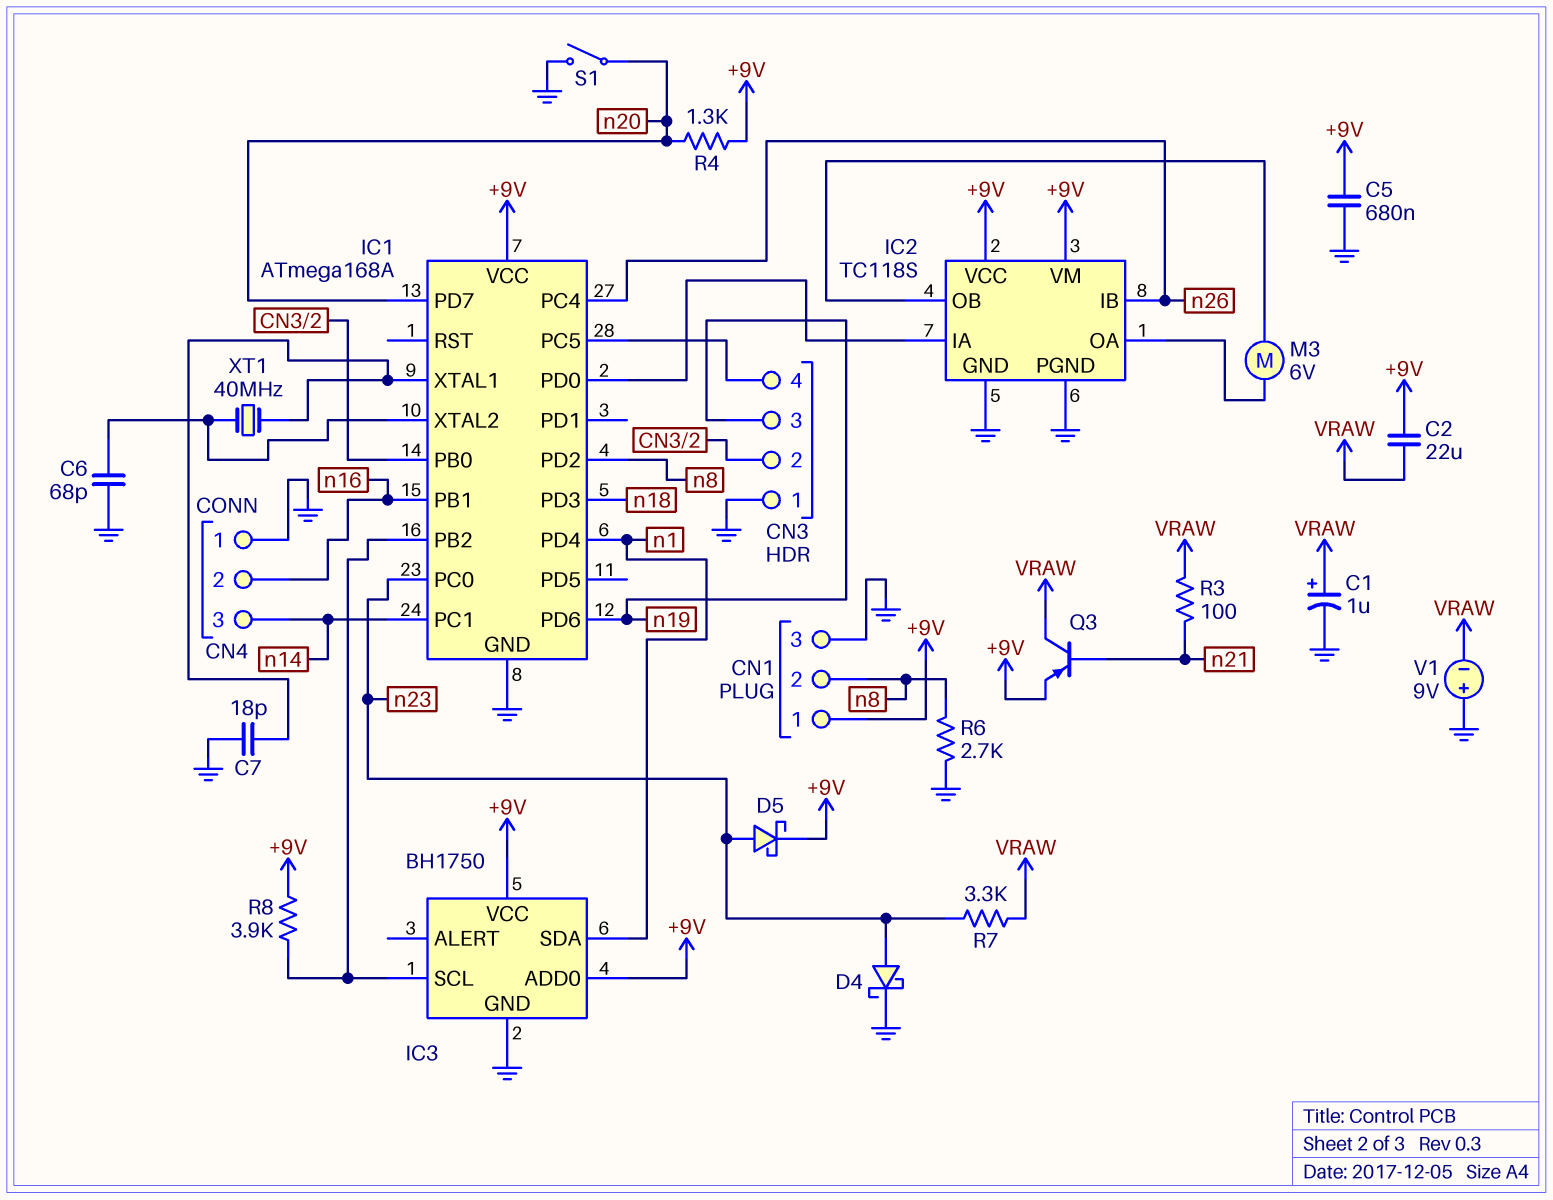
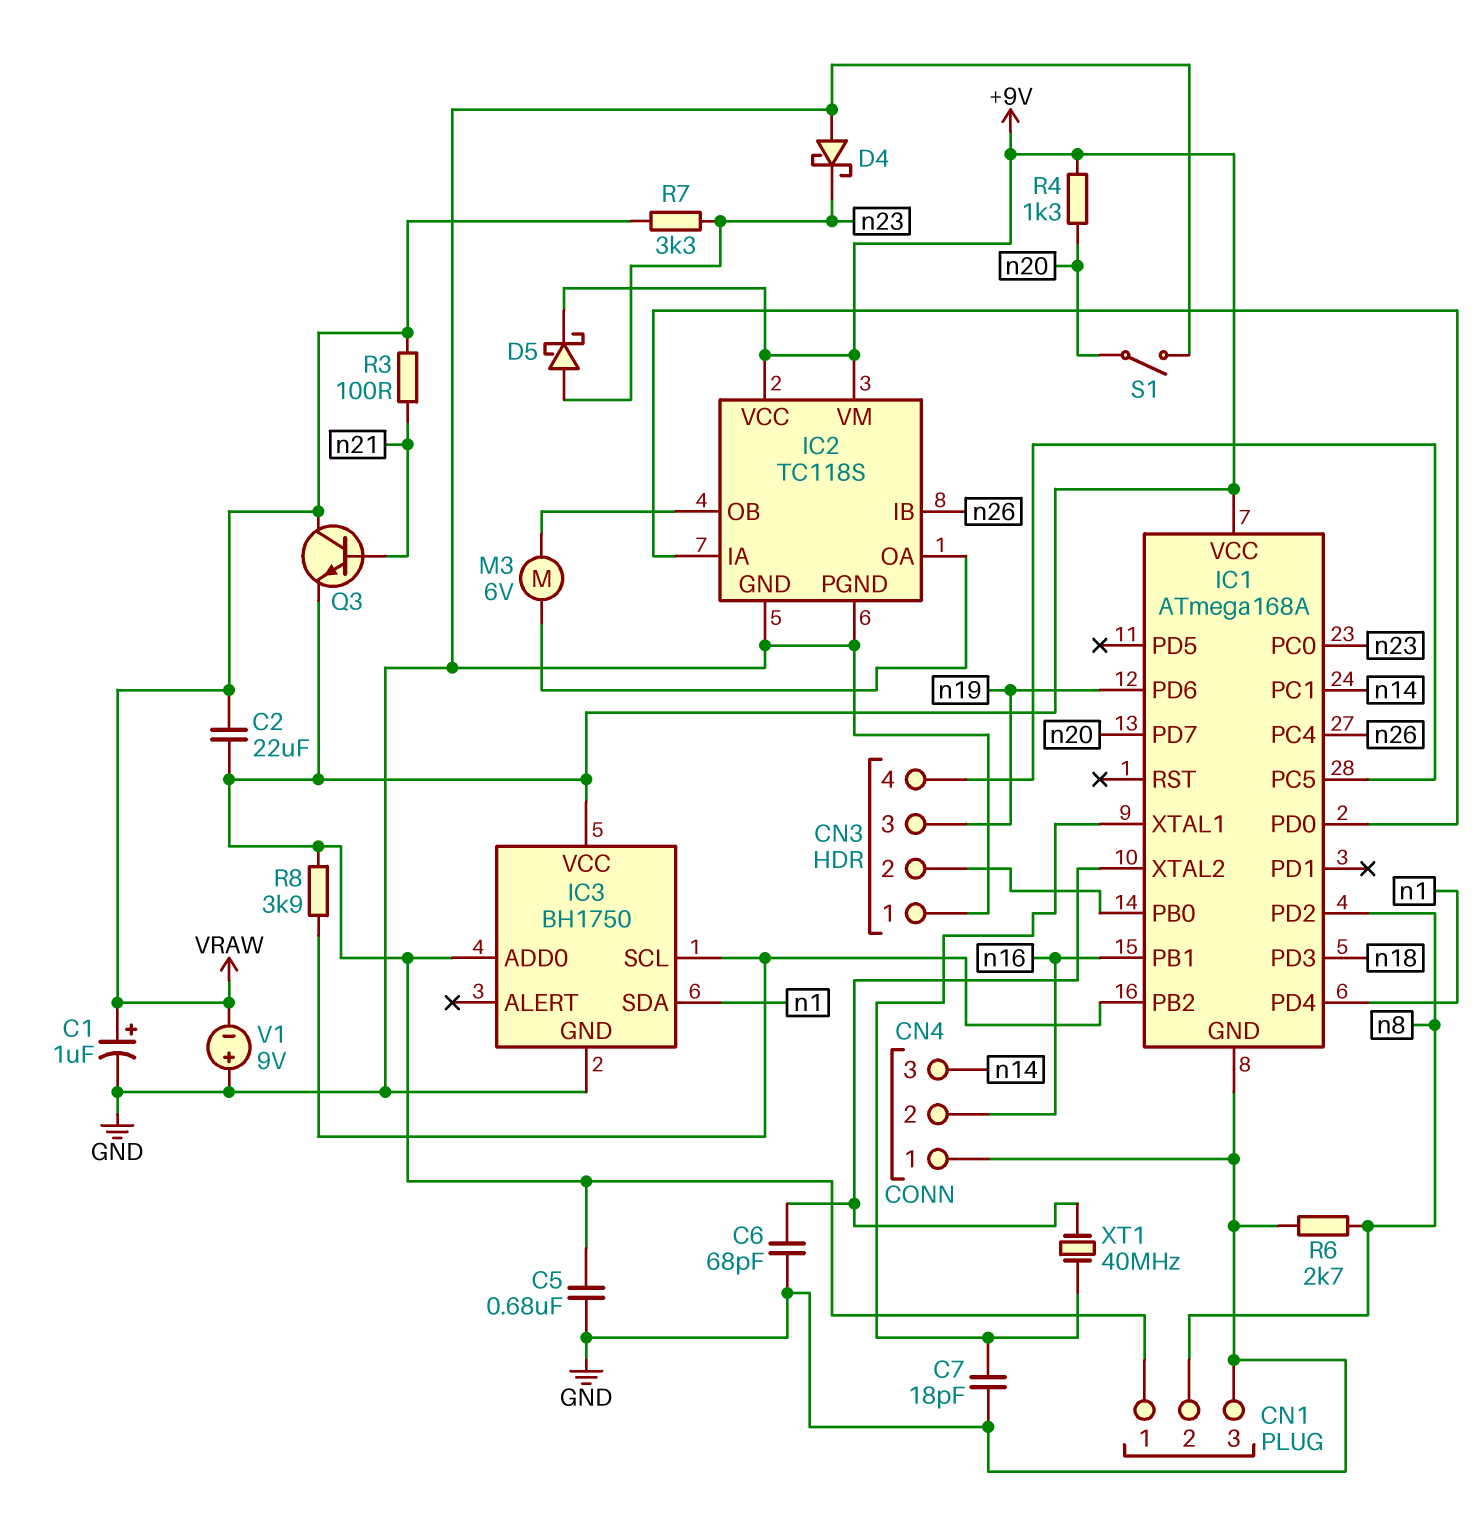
D4: schottky (A n23, K GND) -> schottky (A GND, K n23)
Q3: PNP (B n21, C VRAW, E +9V) -> NPN (B n21, C VRAW, E +9V)

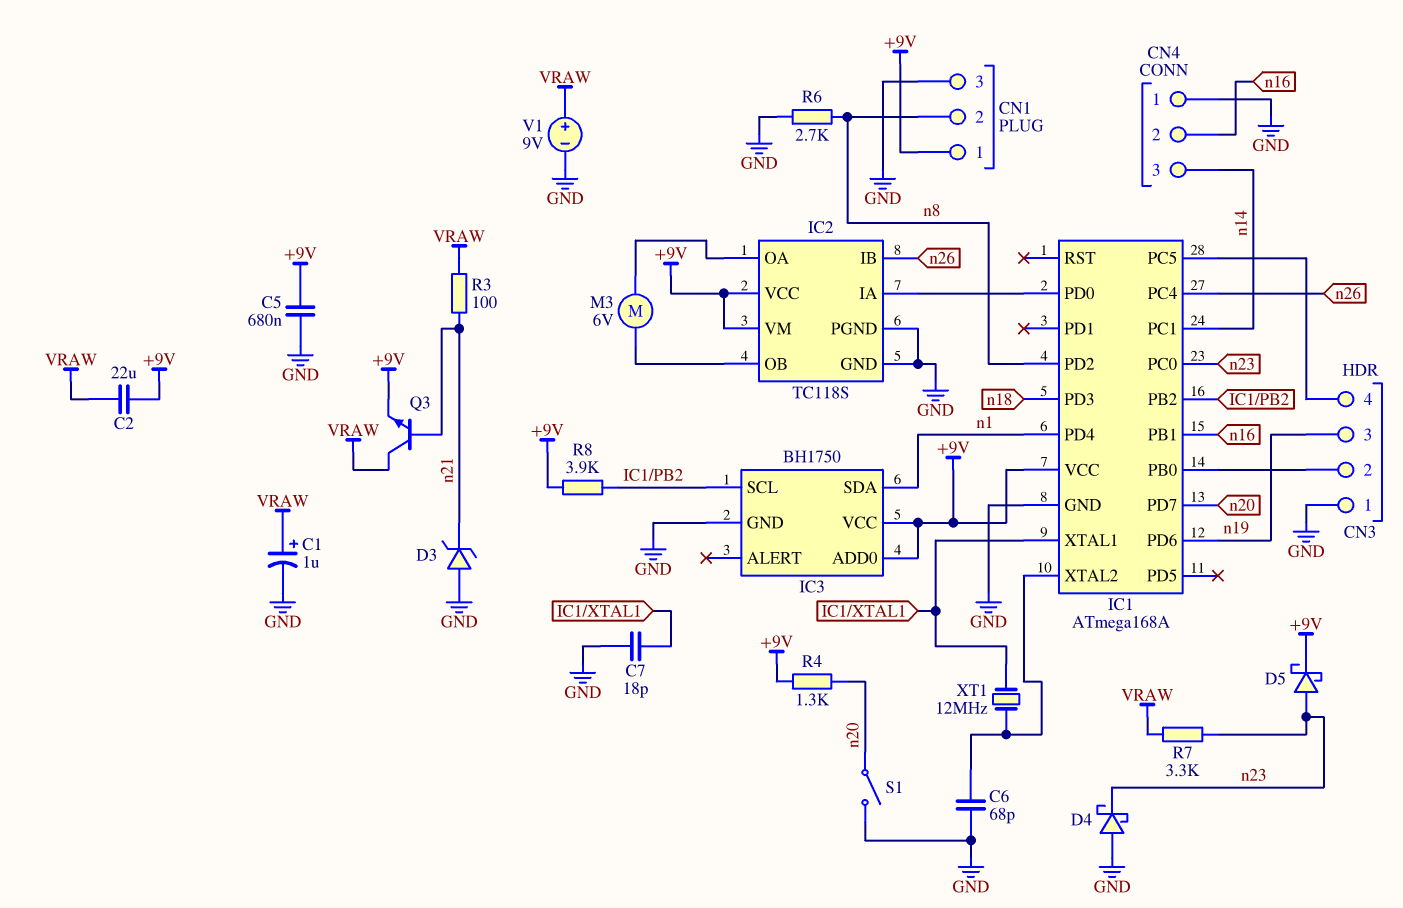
D3: none -> zener (A GND, K n21)
V1: 9V (plus GND, minus VRAW) -> 9V (plus VRAW, minus GND)
XT1: 40MHz (IC1/XTAL1, IC1/XTAL2) -> 12MHz (IC1/XTAL1, IC1/XTAL2)

